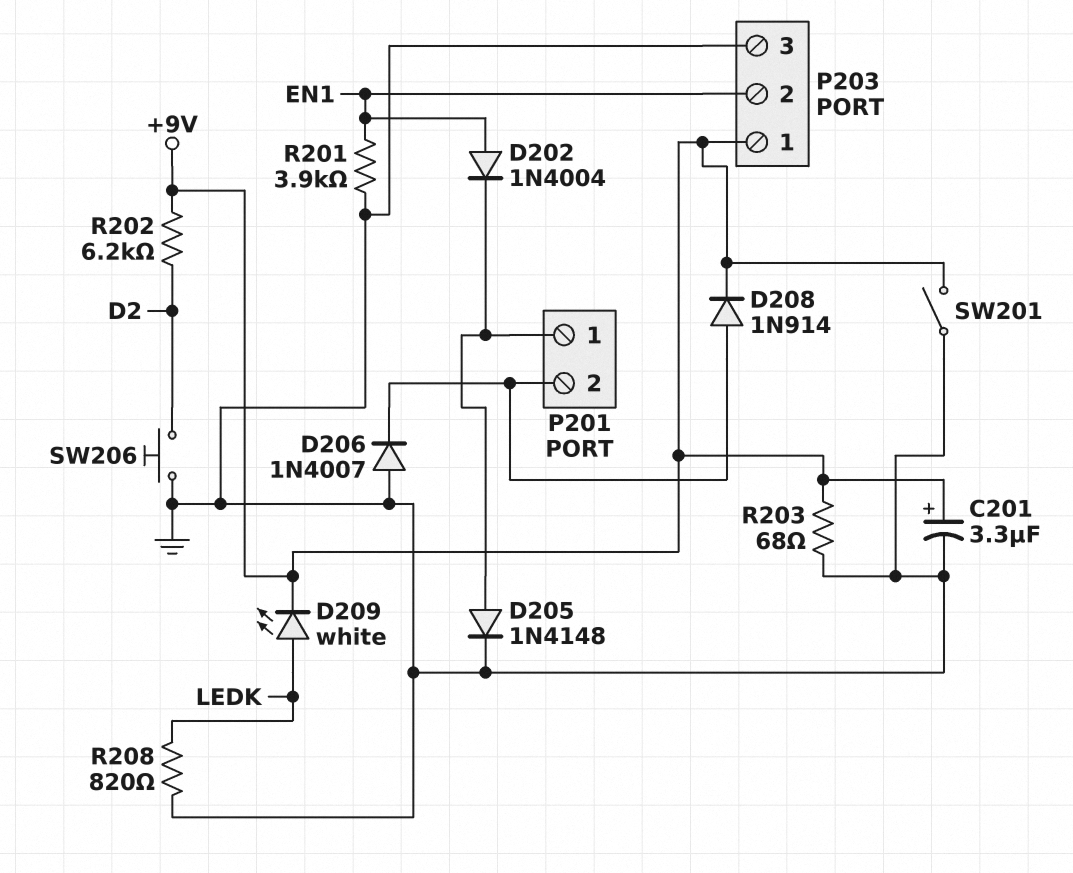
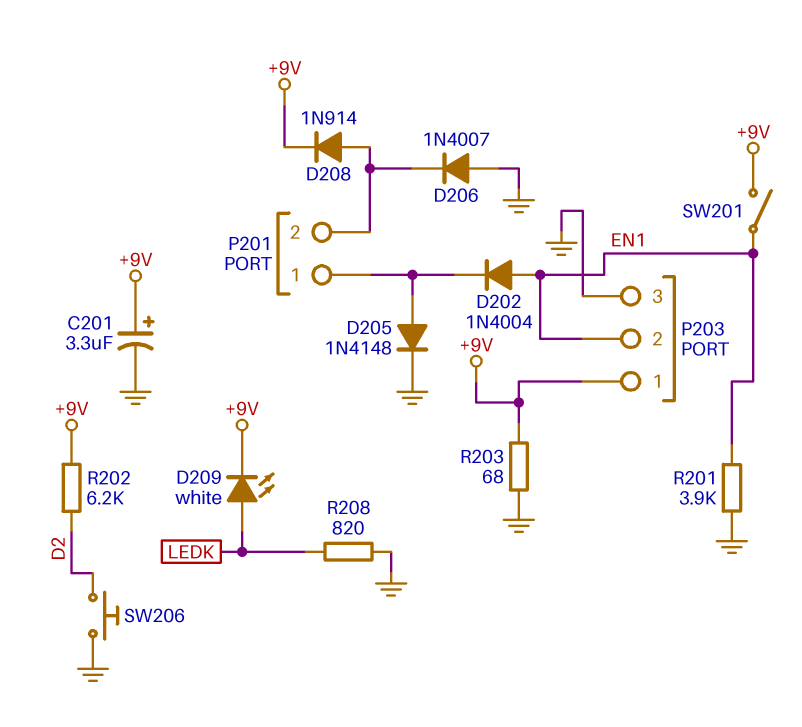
SW201: switch (+9V, GND) -> switch (+9V, EN1)

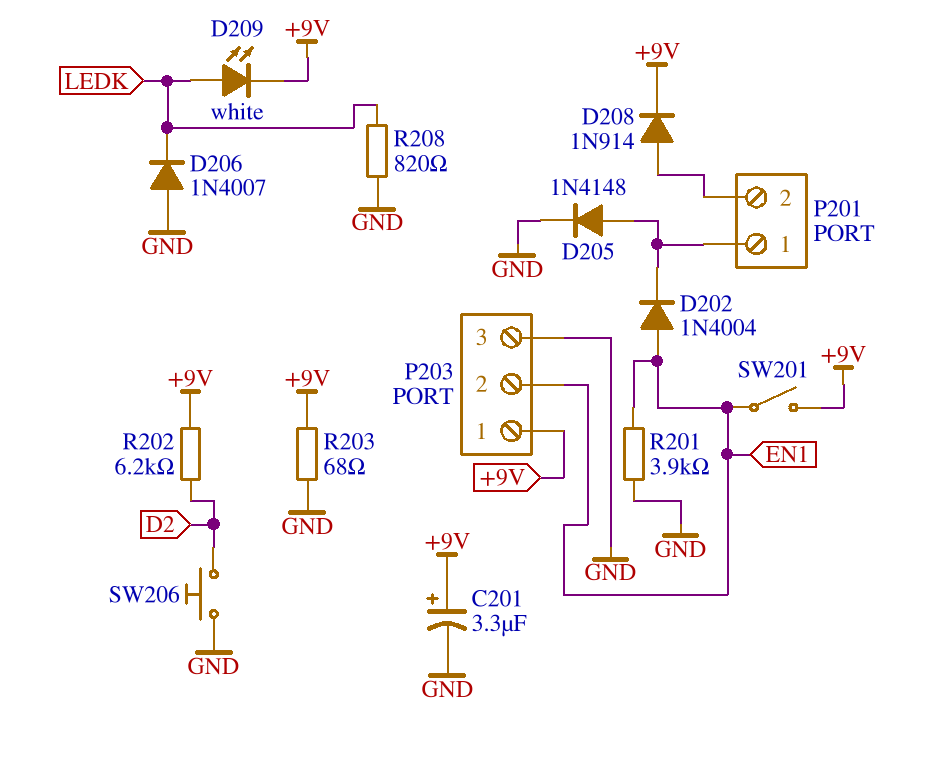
D206: diode 1N4007 (A GND, K P201/2) -> diode 1N4007 (A GND, K LEDK)

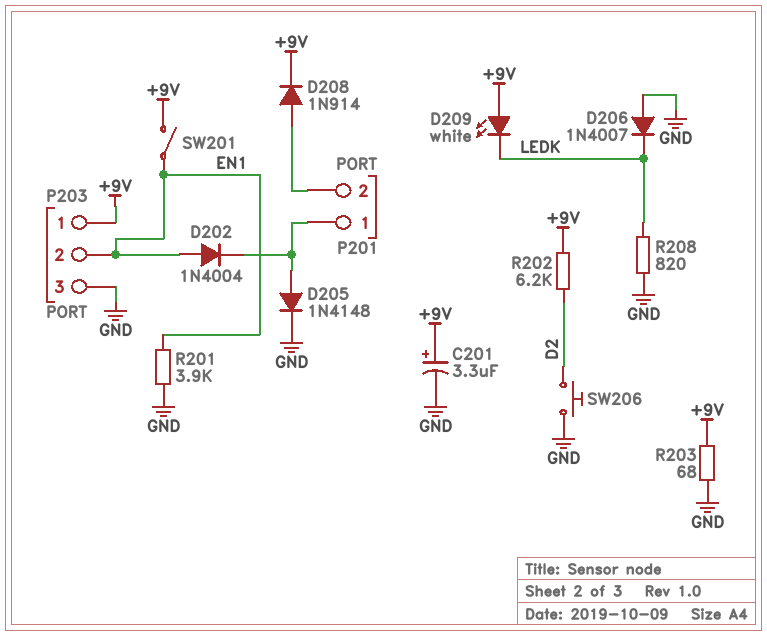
D209: LED white (A LEDK, K +9V) -> LED white (A +9V, K LEDK)

